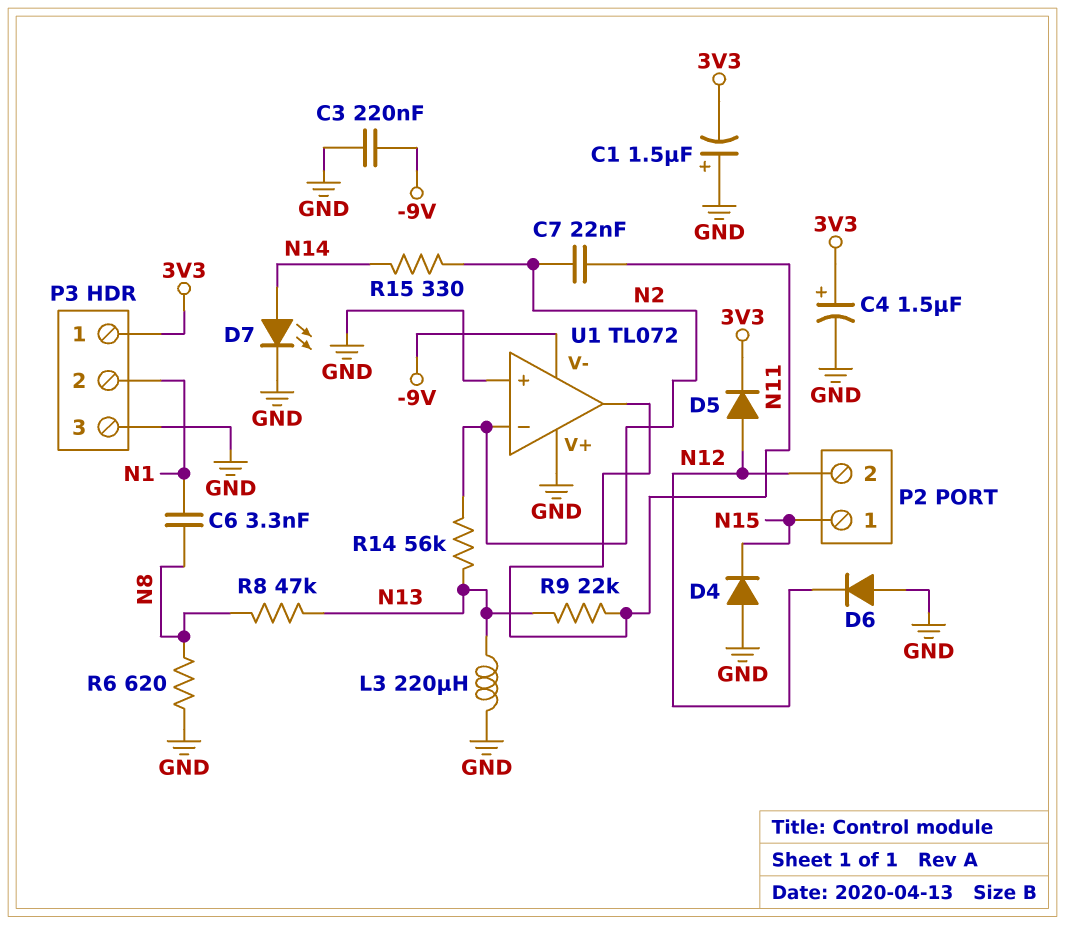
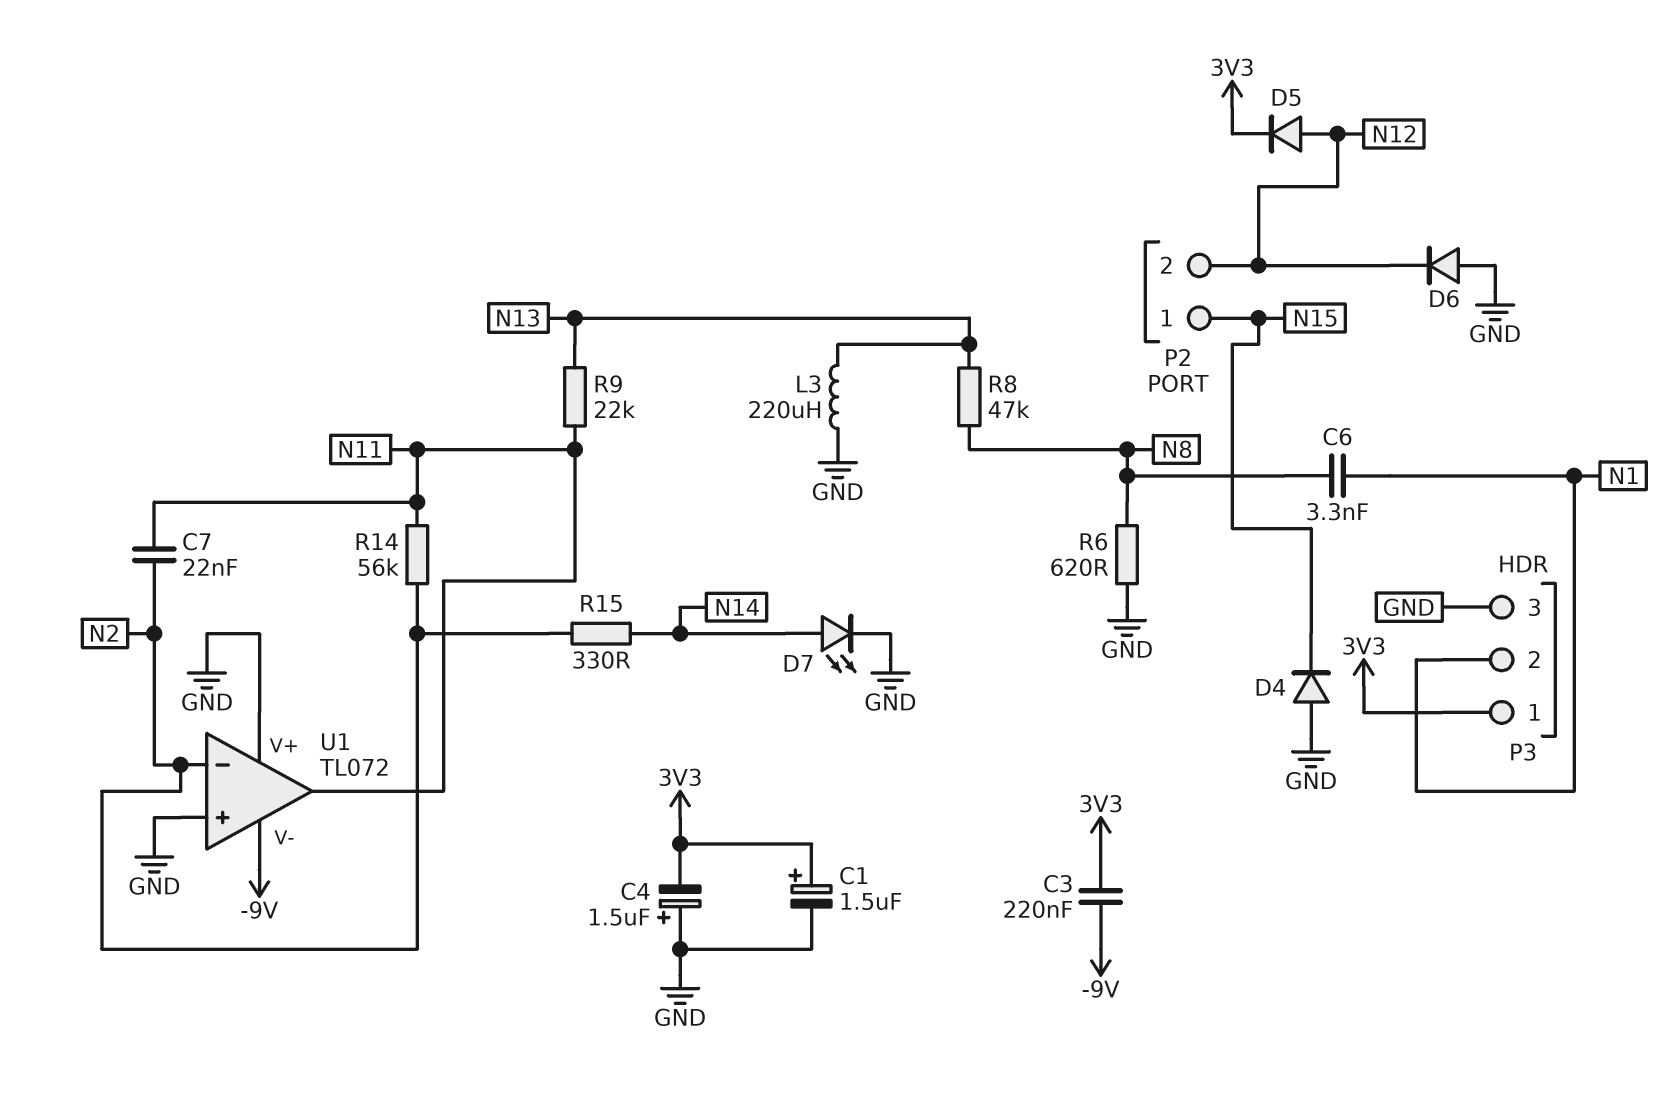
C1: 1.5uF (plus GND, minus 3V3) -> 1.5uF (plus 3V3, minus GND)
C3: 220nF (-9V, GND) -> 220nF (-9V, 3V3)
C4: 1.5uF (plus 3V3, minus GND) -> 1.5uF (plus GND, minus 3V3)
R14: 56k (N2, N13) -> 56k (N2, N11)

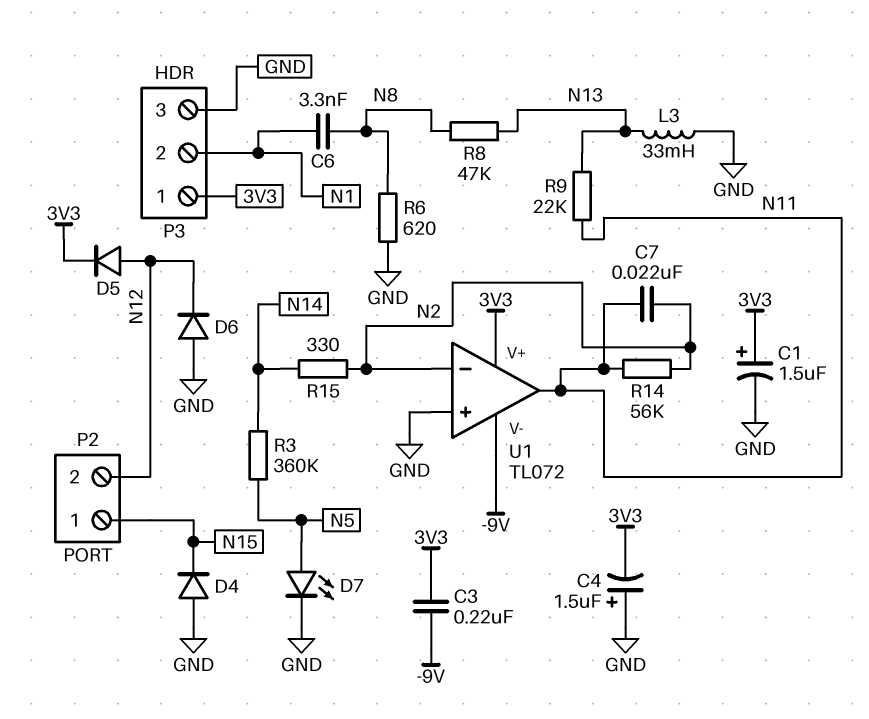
D7: LED (A N14, K GND) -> LED (A N5, K GND)
L3: 220uH (GND, N13) -> 33mH (GND, N13)
R3: none -> 360k (N5, N14)
U1 pin V+: GND -> 3V3

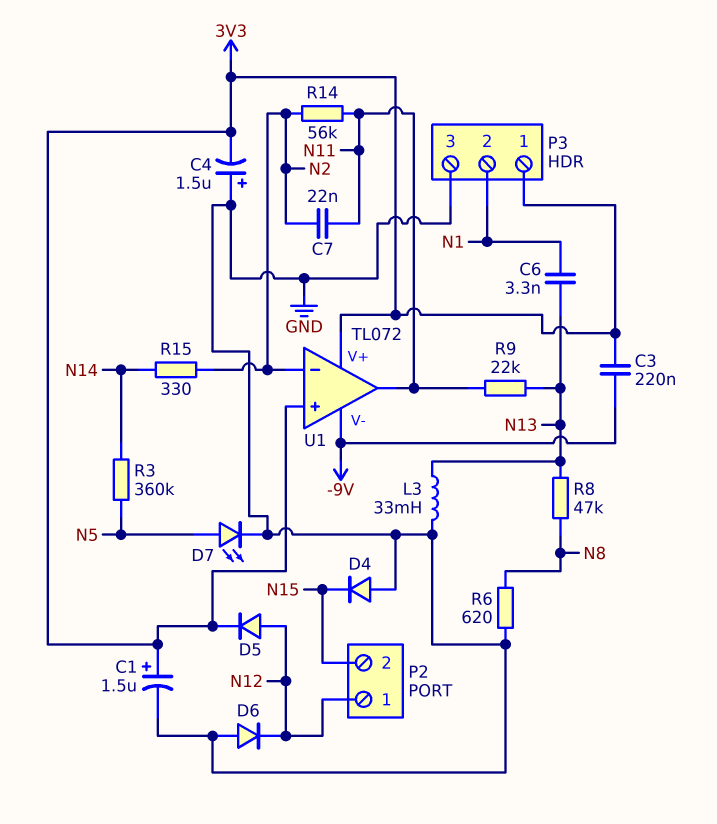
C6: 3.3nF (N1, N8) -> 3.3nF (N1, N13)
P2 pin 1: N15 -> N12
P2 pin 2: N12 -> N15
U1 pin in+: GND -> 3V3

